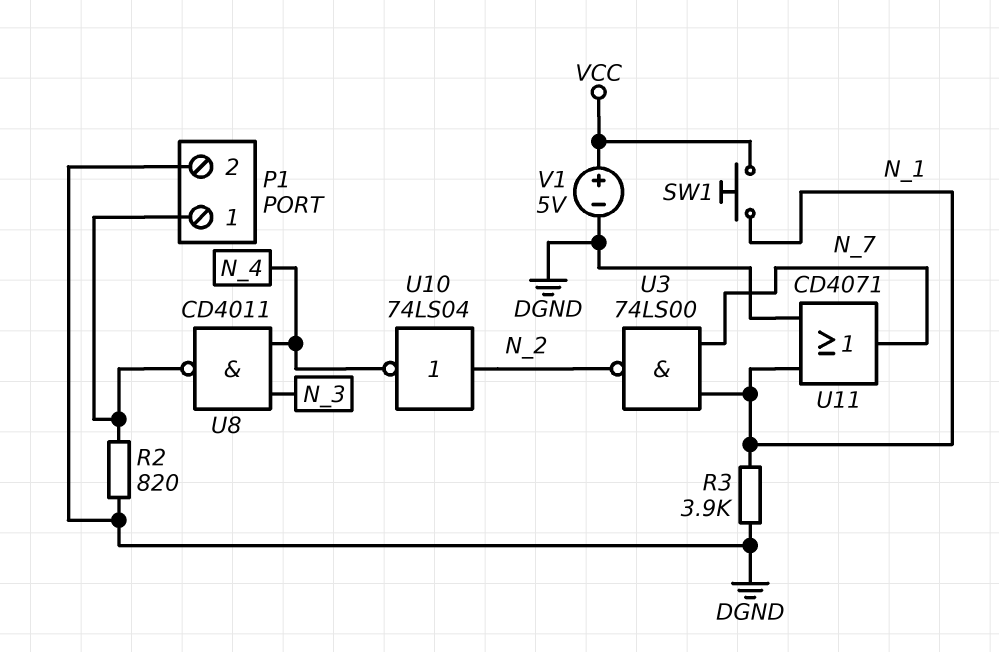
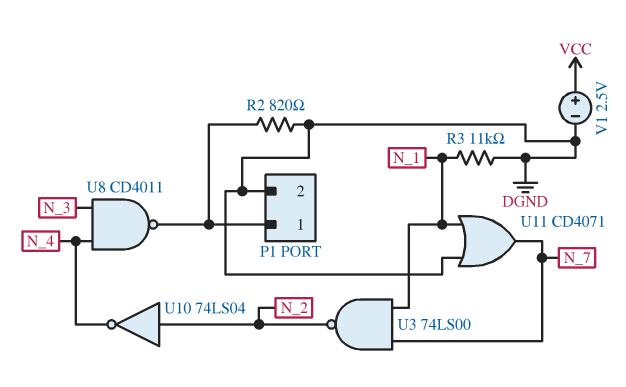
R3: 3.9k (DGND, N_1) -> 11k (DGND, N_1)
SW1: button (N_1, VCC) -> none
V1: 5V (plus VCC, minus DGND) -> 2.5V (plus VCC, minus DGND)

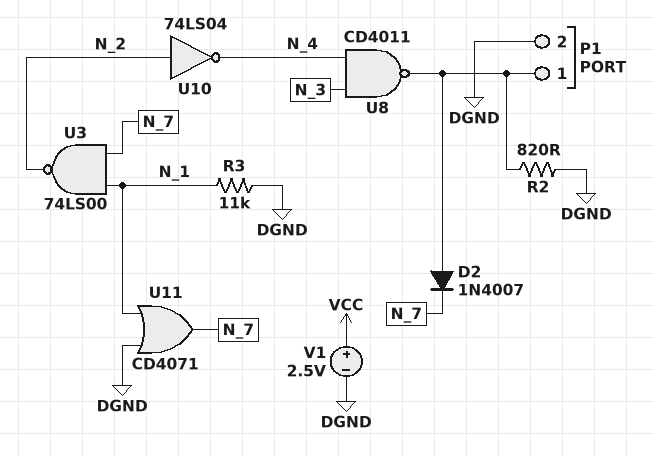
D2: none -> diode 1N4007 (A P1/1, K N_7)

